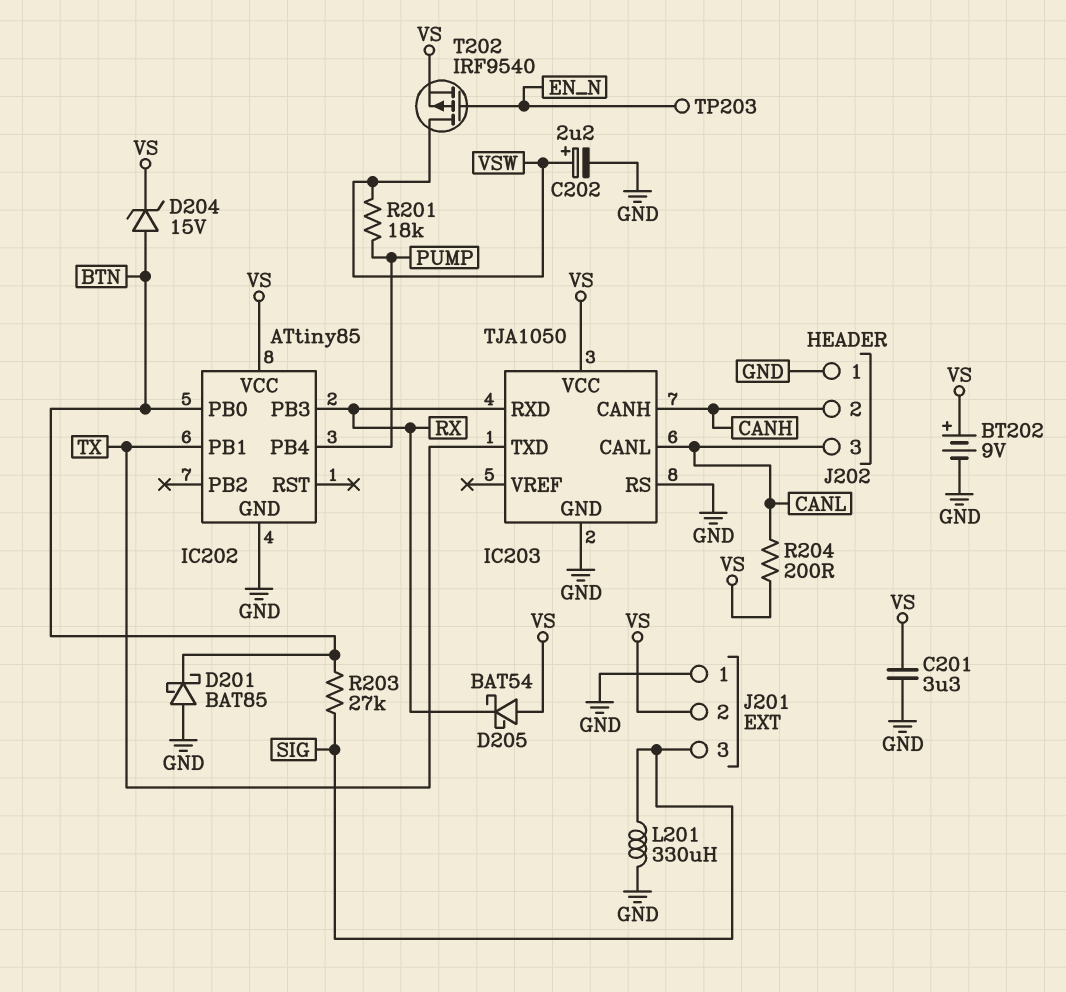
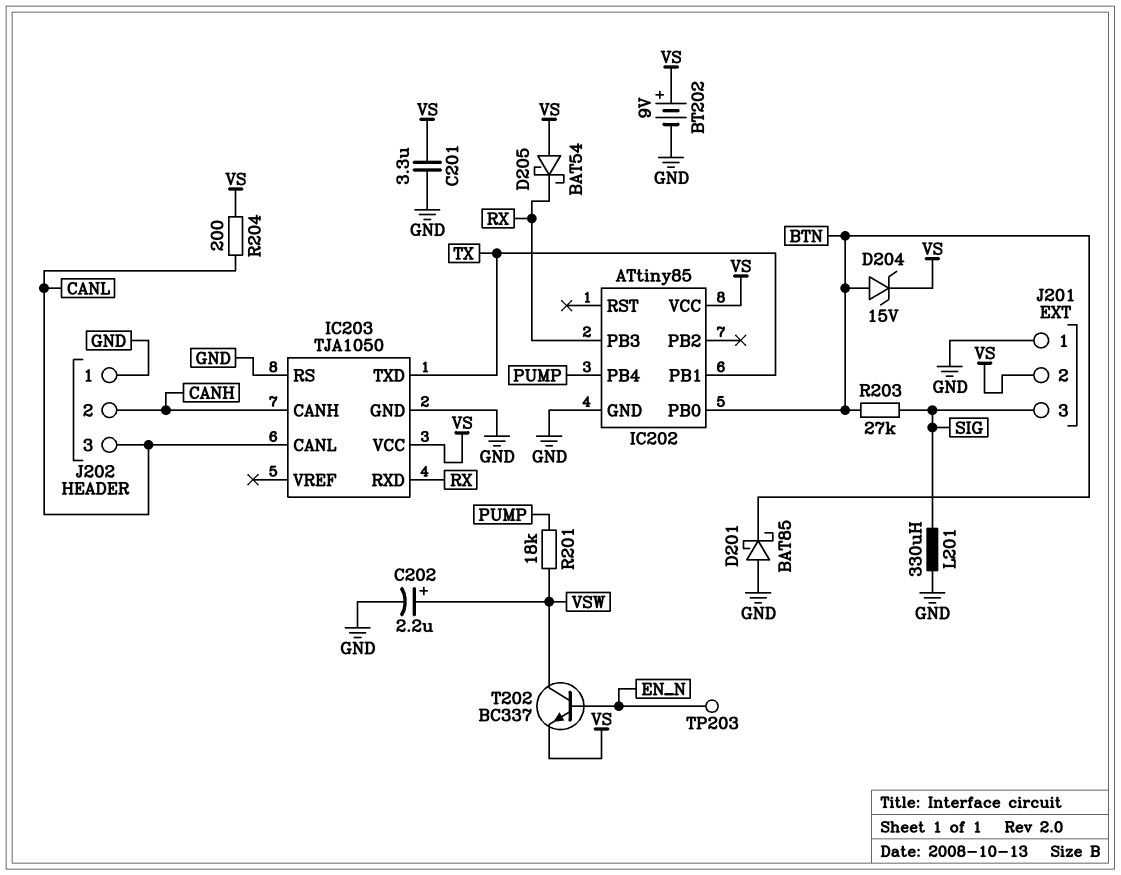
T202: PMOS IRF9540 (G EN_N, D VSW, S VS) -> NPN BC337 (B EN_N, C VSW, E VS)

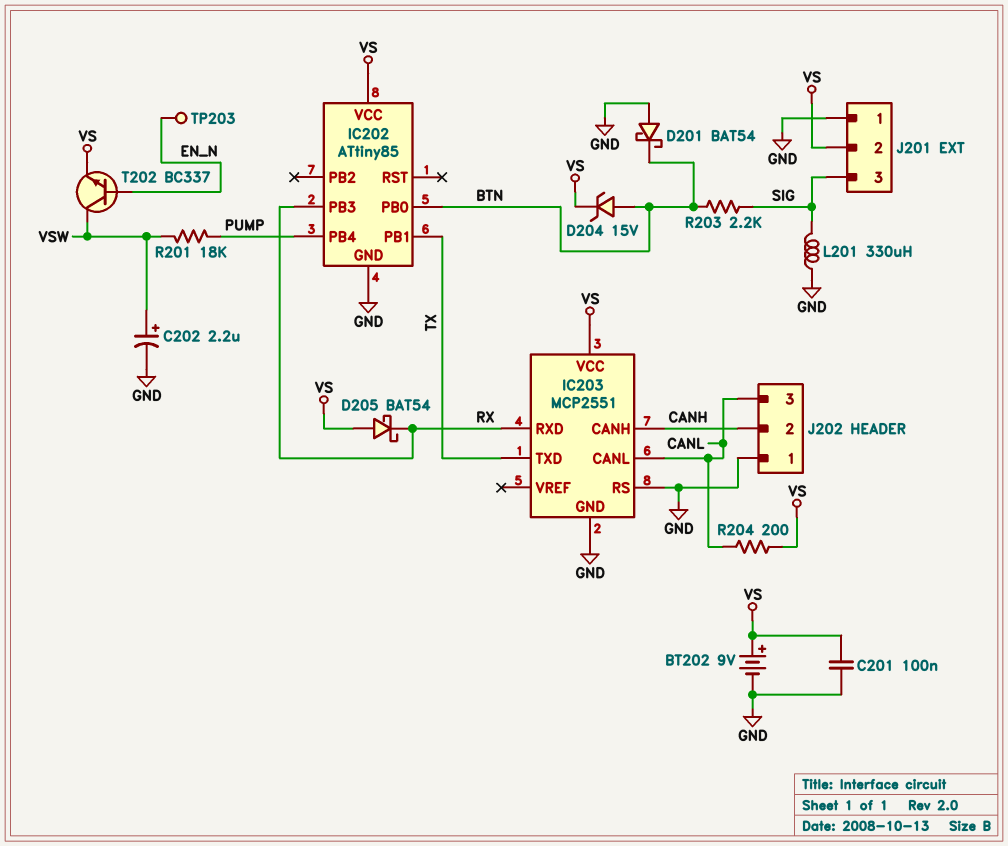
C201: 3.3uF (GND, VS) -> 100nF (GND, VS)
D201: schottky BAT85 (A GND, K BTN) -> schottky BAT54 (A GND, K BTN)
IC203: TJA1050 -> MCP2551
R203: 27k (BTN, SIG) -> 2.2k (BTN, SIG)

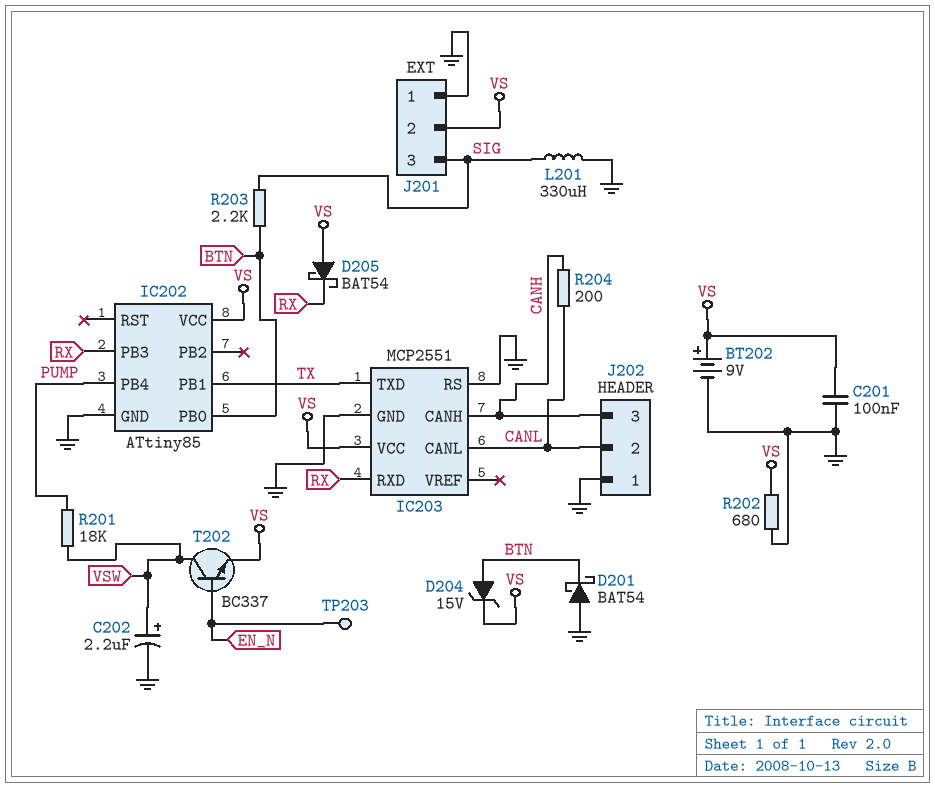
J202 pin 2: CANH -> CANL
J202 pin 3: CANL -> CANH
R202: none -> 680 (GND, VS)
R204: 200 (CANL, VS) -> 200 (CANH, CANL)

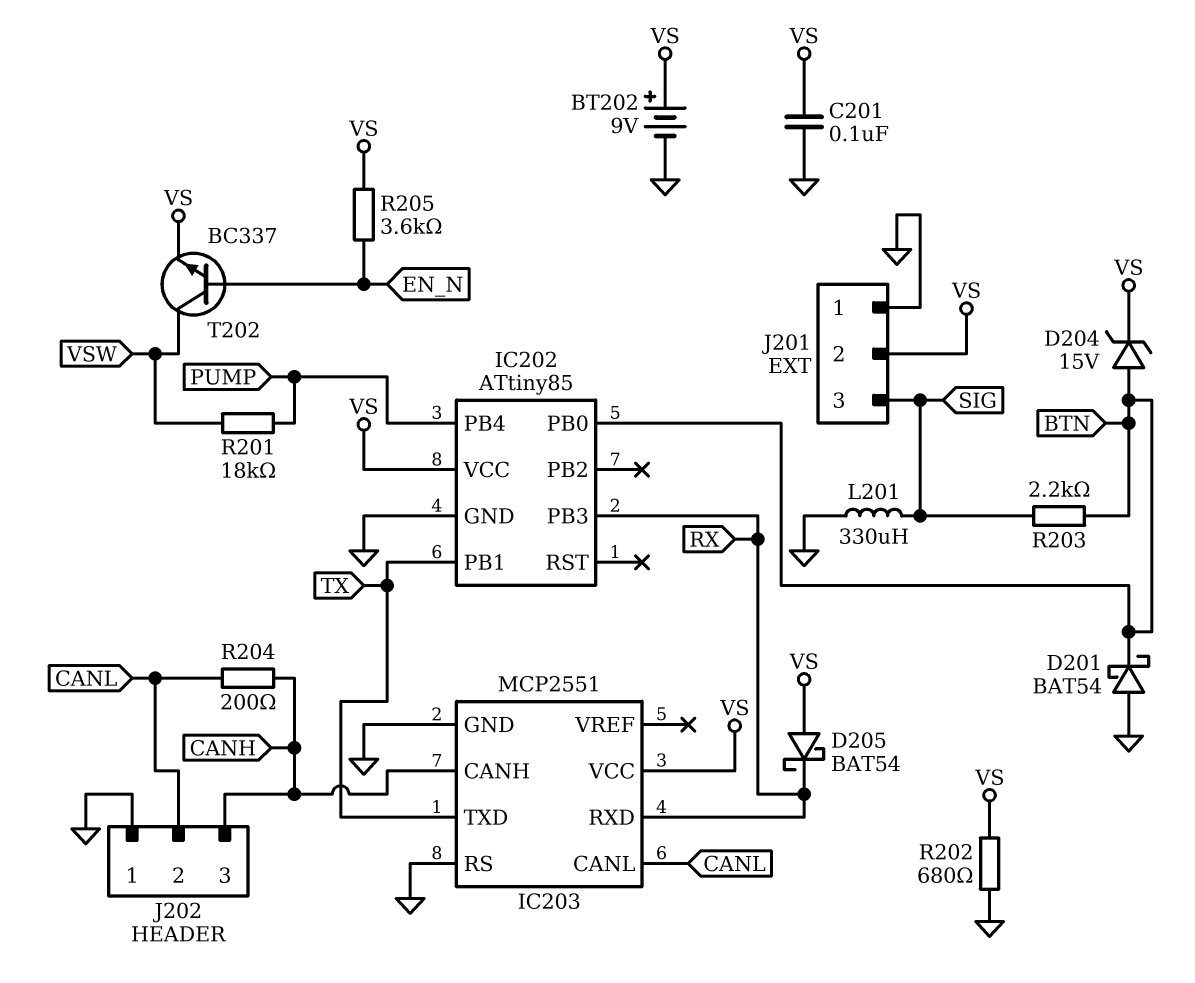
C202: 2.2uF (plus VSW, minus GND) -> none
R205: none -> 3.6k (EN_N, VS)
TP203: test point (EN_N) -> none

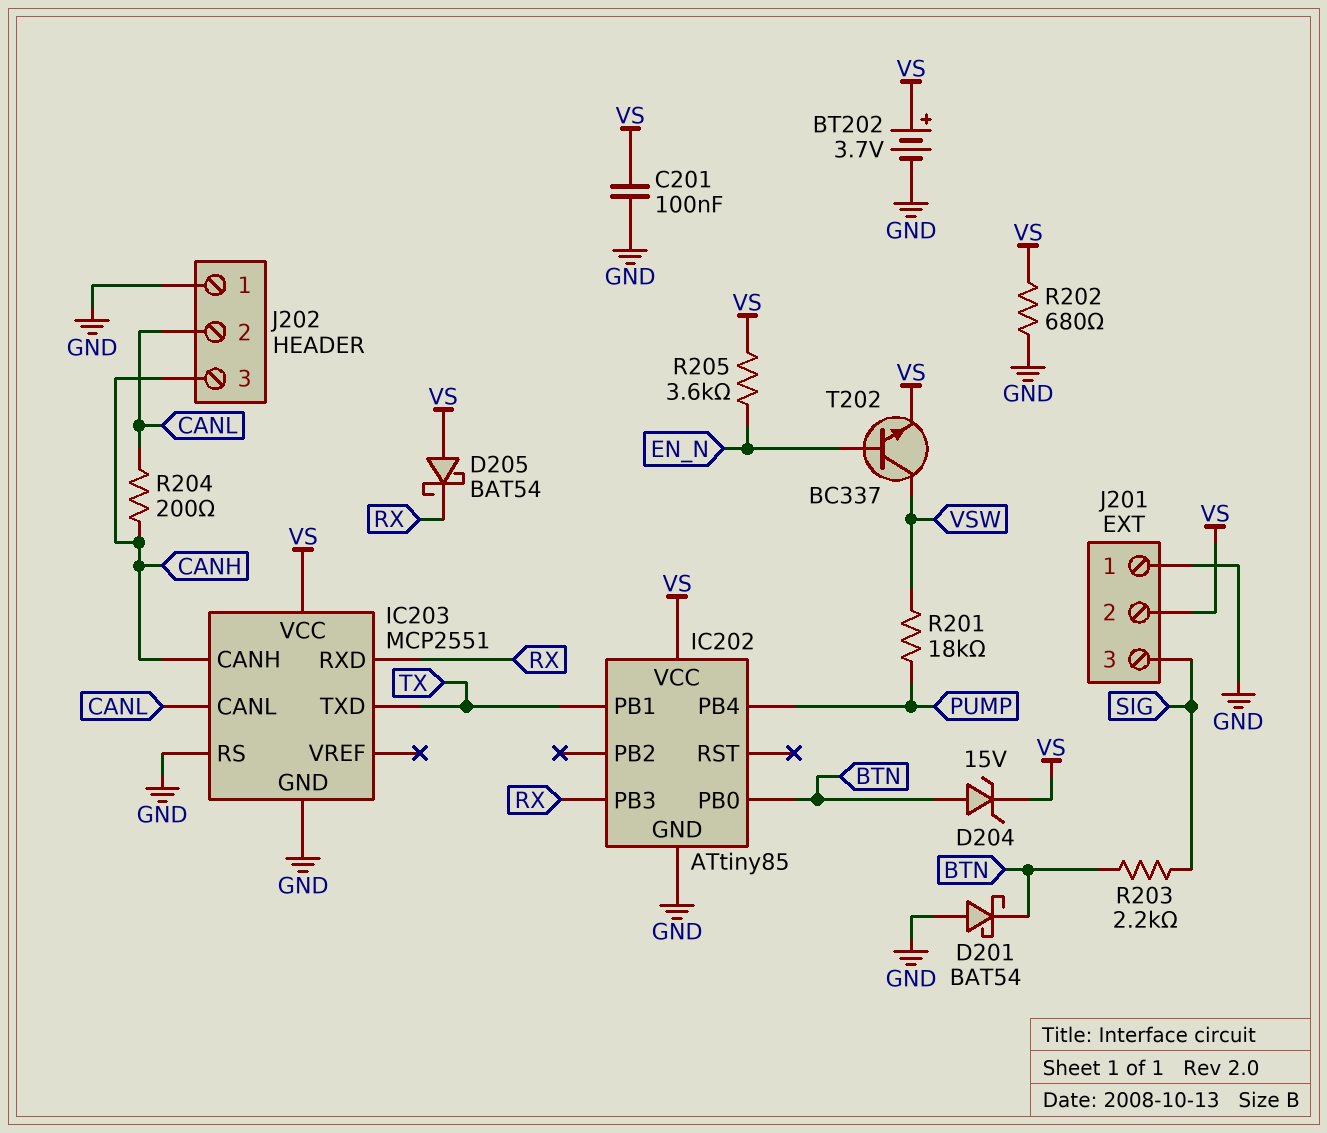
BT202: 9V (plus VS, minus GND) -> 3.7V (plus VS, minus GND)
L201: 330uH (GND, SIG) -> none

